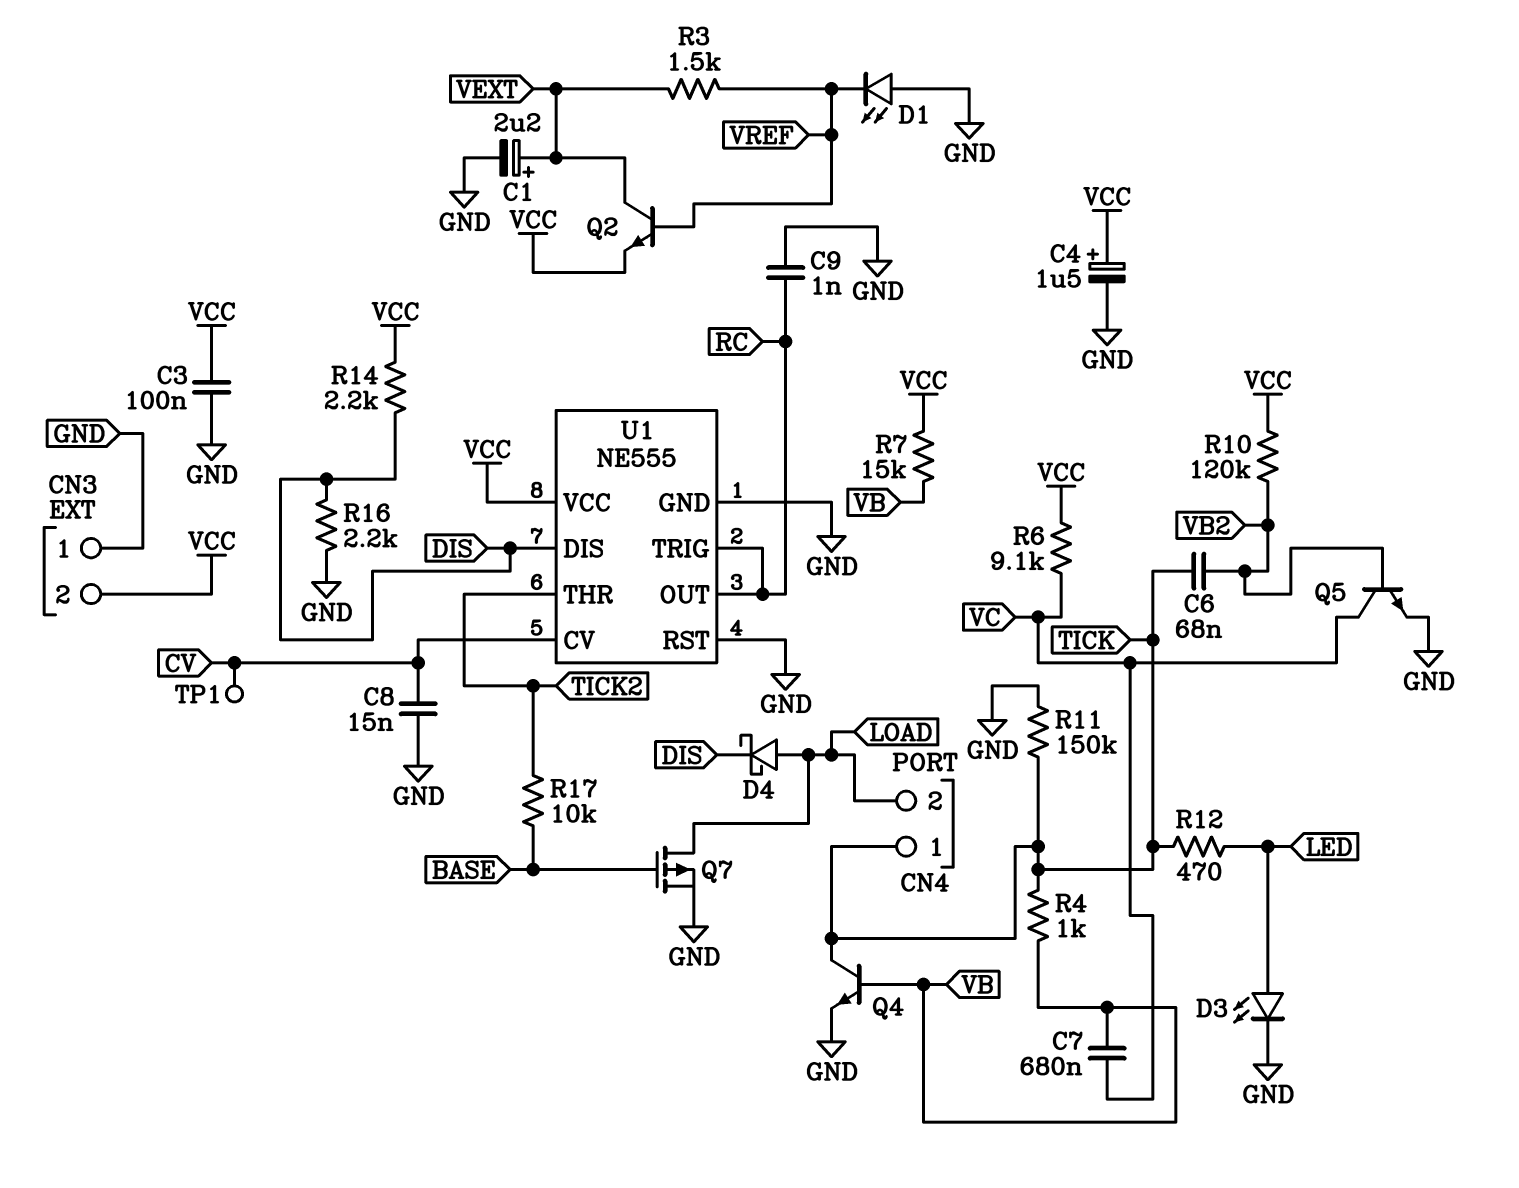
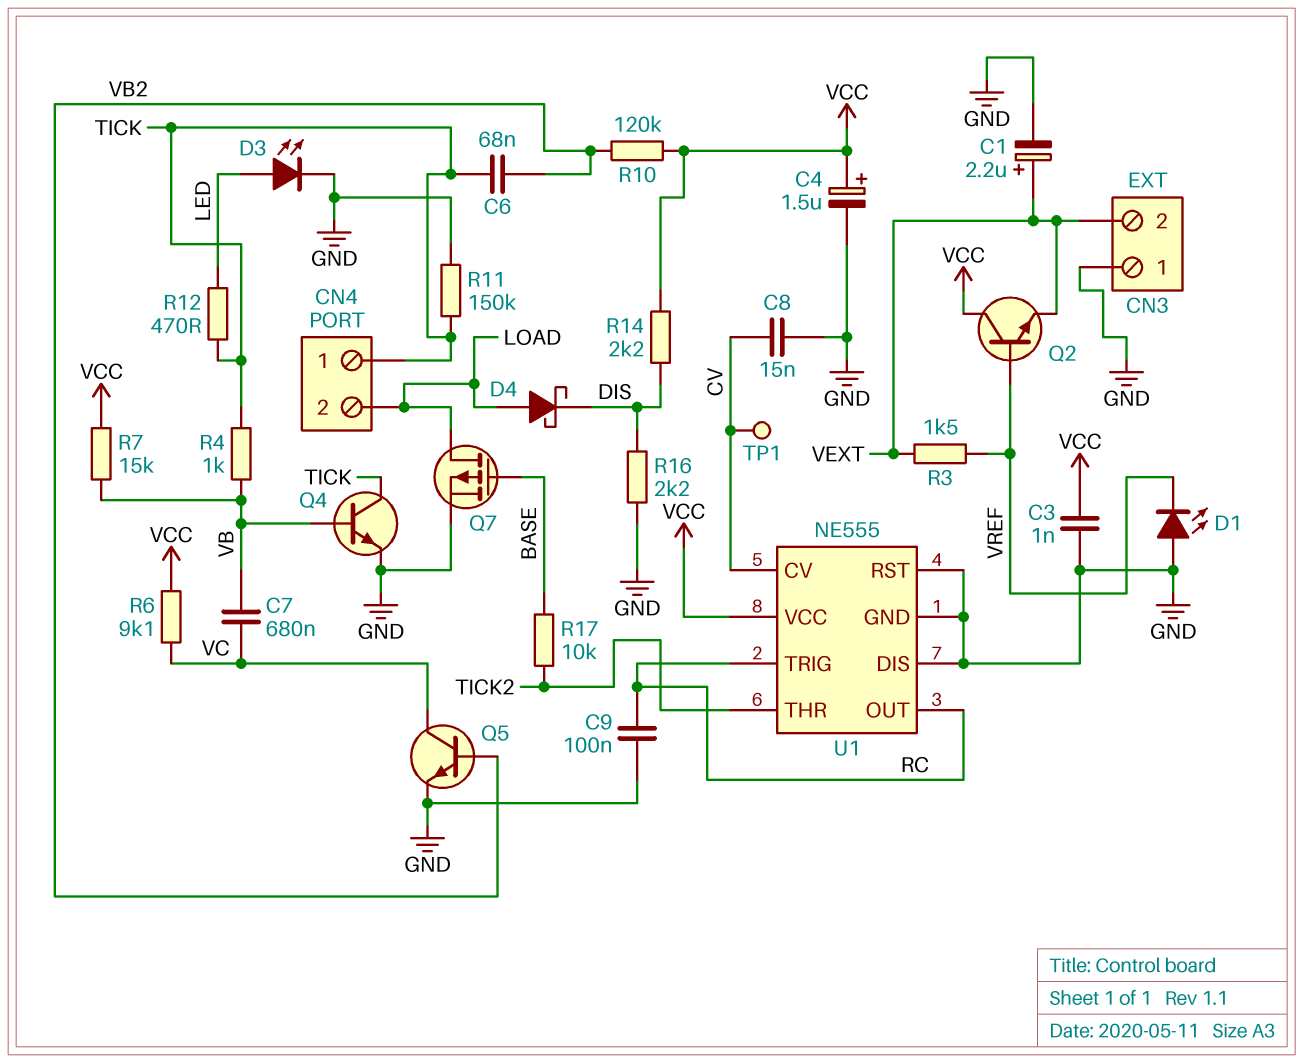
C3: 100nF (GND, VCC) -> 1nF (GND, VCC)
C9: 1nF (GND, RC) -> 100nF (GND, RC)
CN3 pin 2: VCC -> VEXT
Q2: NPN (B VREF, C VEXT, E VCC) -> NPN (B VREF, C VCC, E VEXT)
U1 pin DIS: DIS -> GND

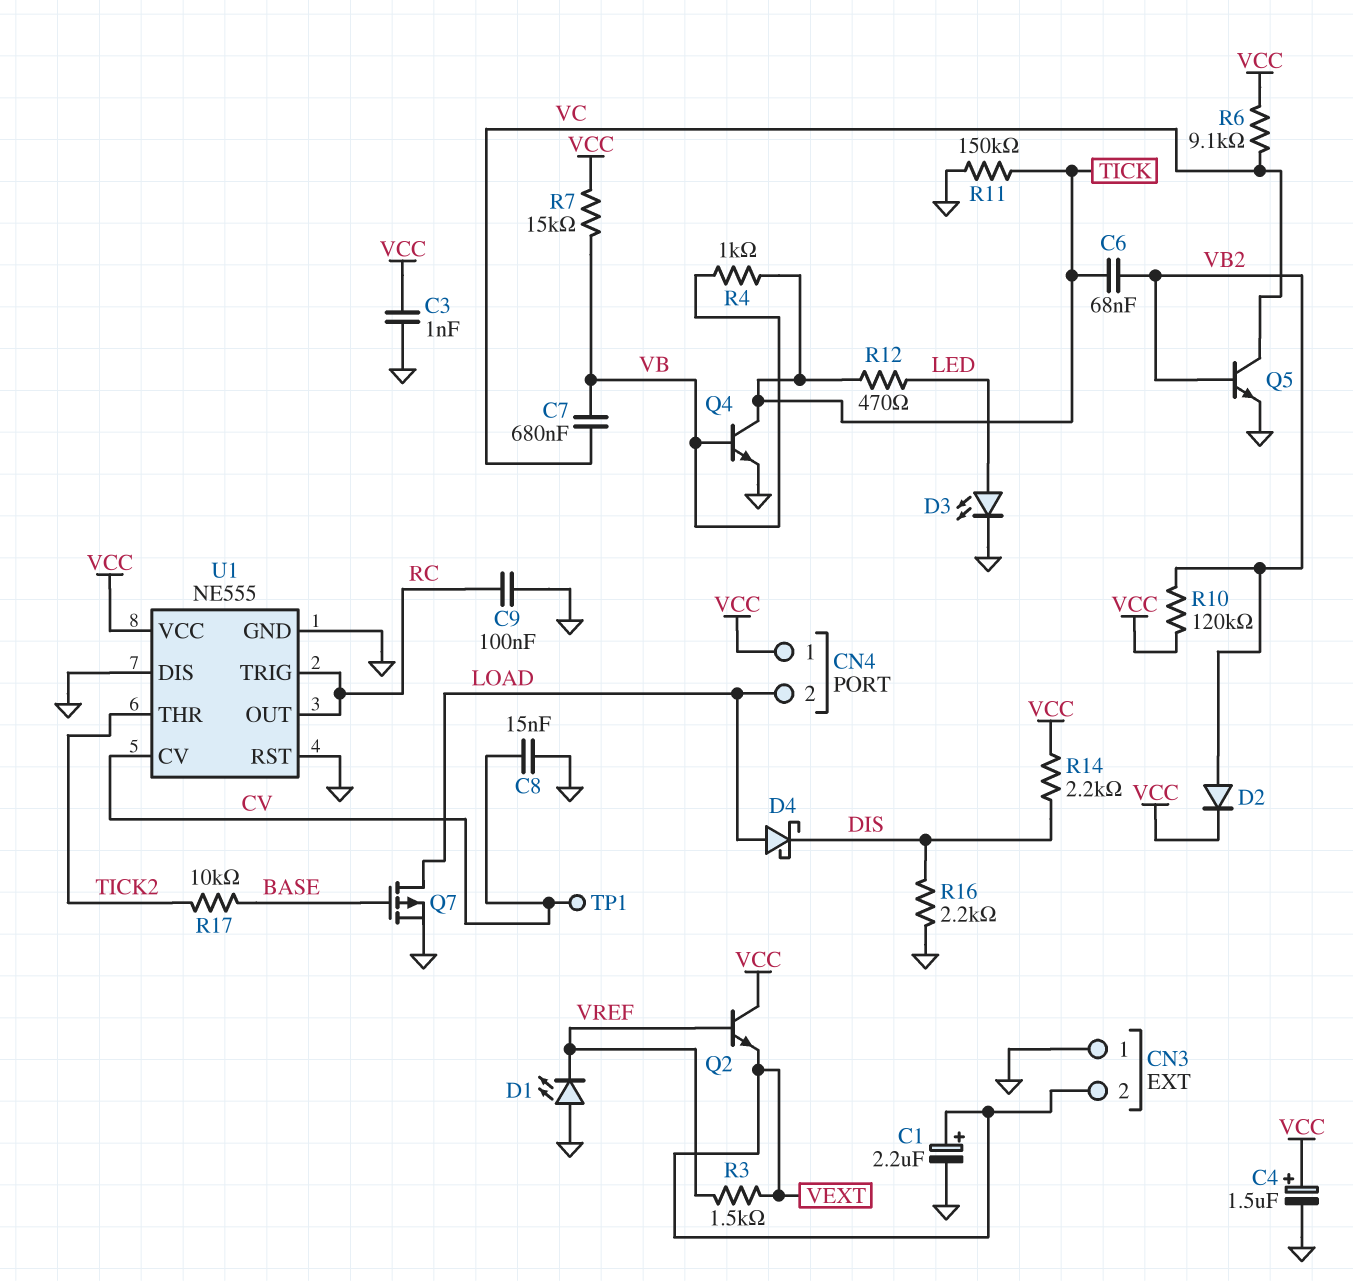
CN4 pin 1: TICK -> VCC
D2: none -> diode (A VB2, K VCC)

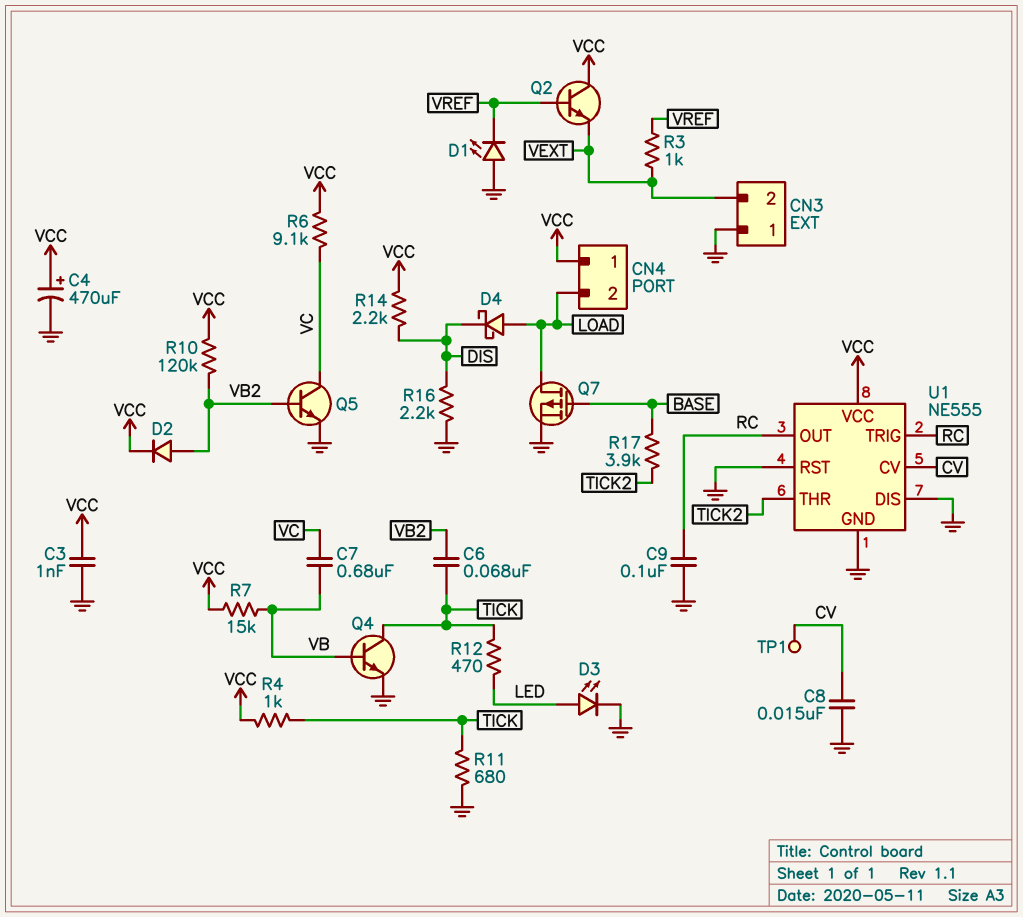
C1: 2.2uF (plus VEXT, minus GND) -> none
C4: 1.5uF (plus VCC, minus GND) -> 470uF (plus VCC, minus GND)
R3: 1.5k (VEXT, VREF) -> 1k (VEXT, VREF)
R4: 1k (TICK, VB) -> 1k (TICK, VCC)
R11: 150k (GND, TICK) -> 680 (GND, TICK)
R17: 10k (BASE, TICK2) -> 3.9k (BASE, TICK2)

